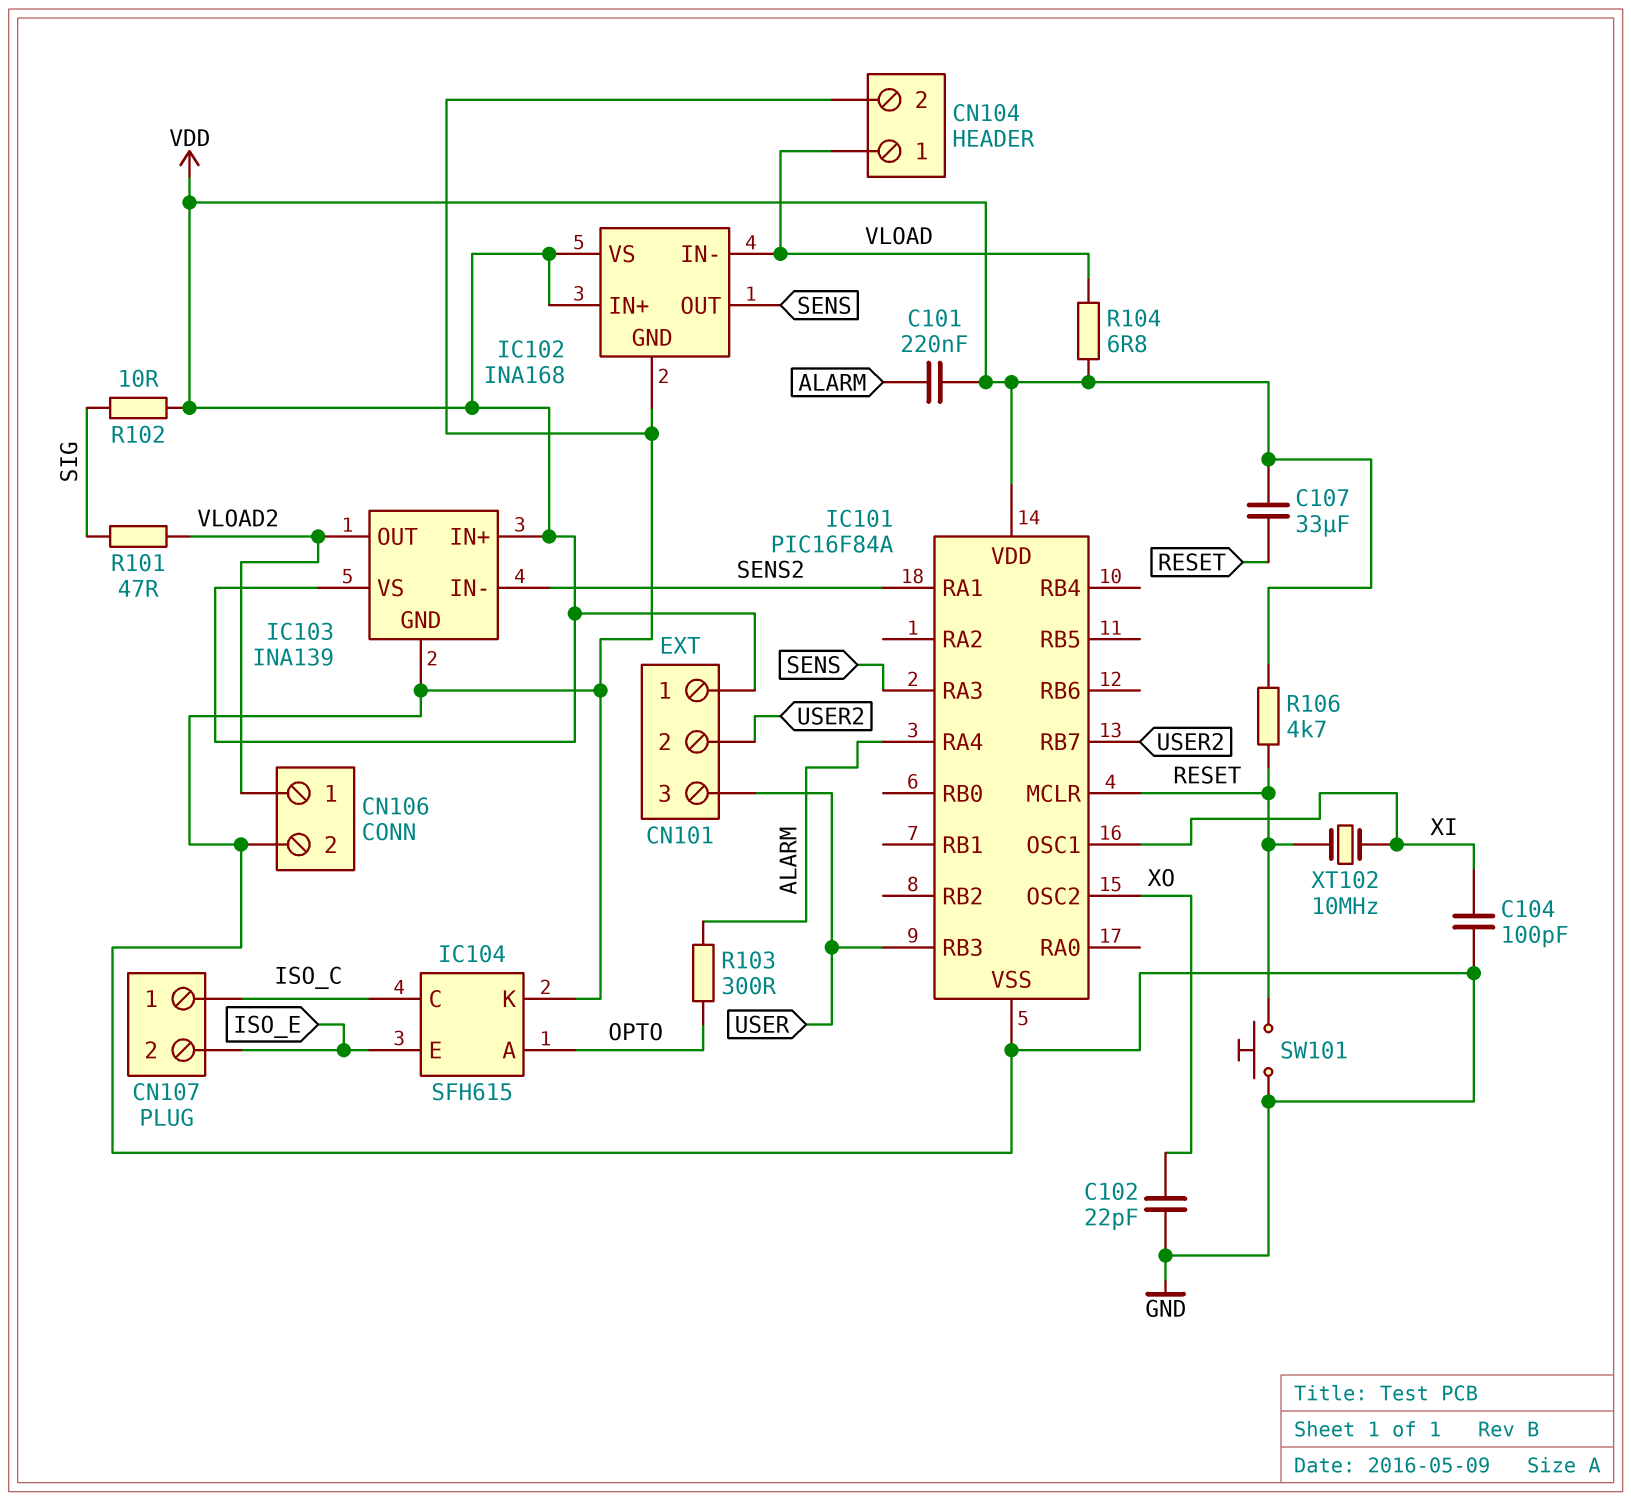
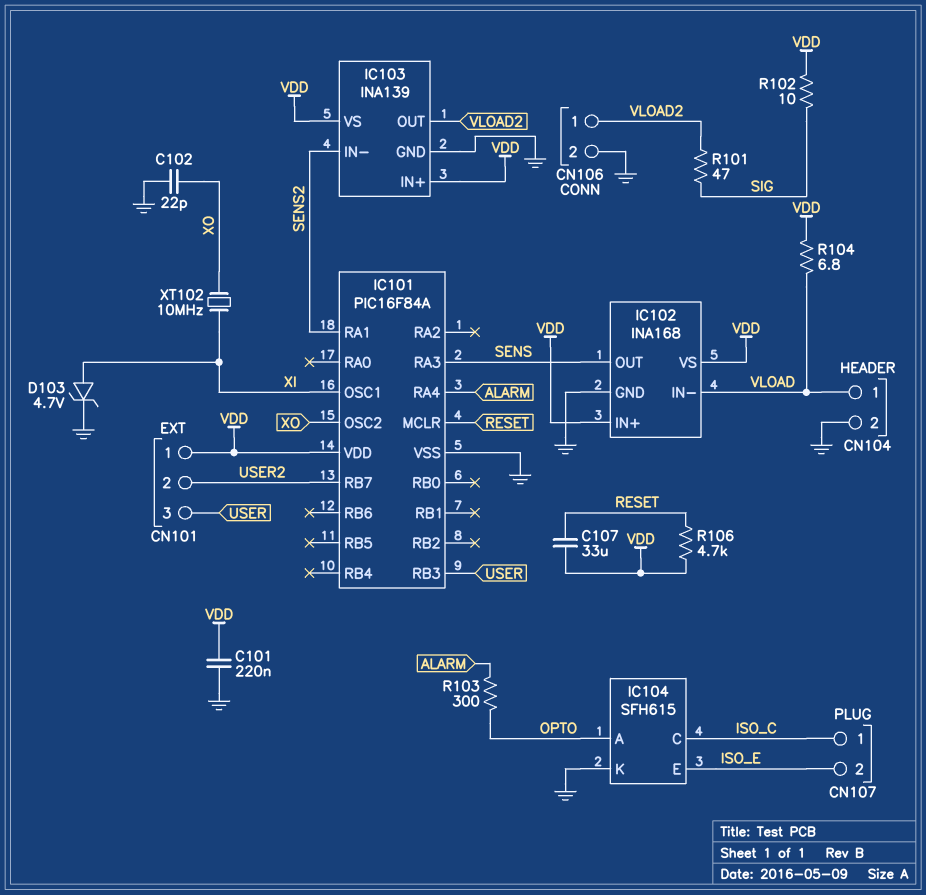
C101: 220nF (ALARM, VDD) -> 220nF (GND, VDD)
C104: 100pF (GND, XI) -> none
D103: none -> zener 4.7V (A XI, K GND)
SW101: button (GND, RESET) -> none
XT102: 10MHz (RESET, XI) -> 10MHz (XI, XO)

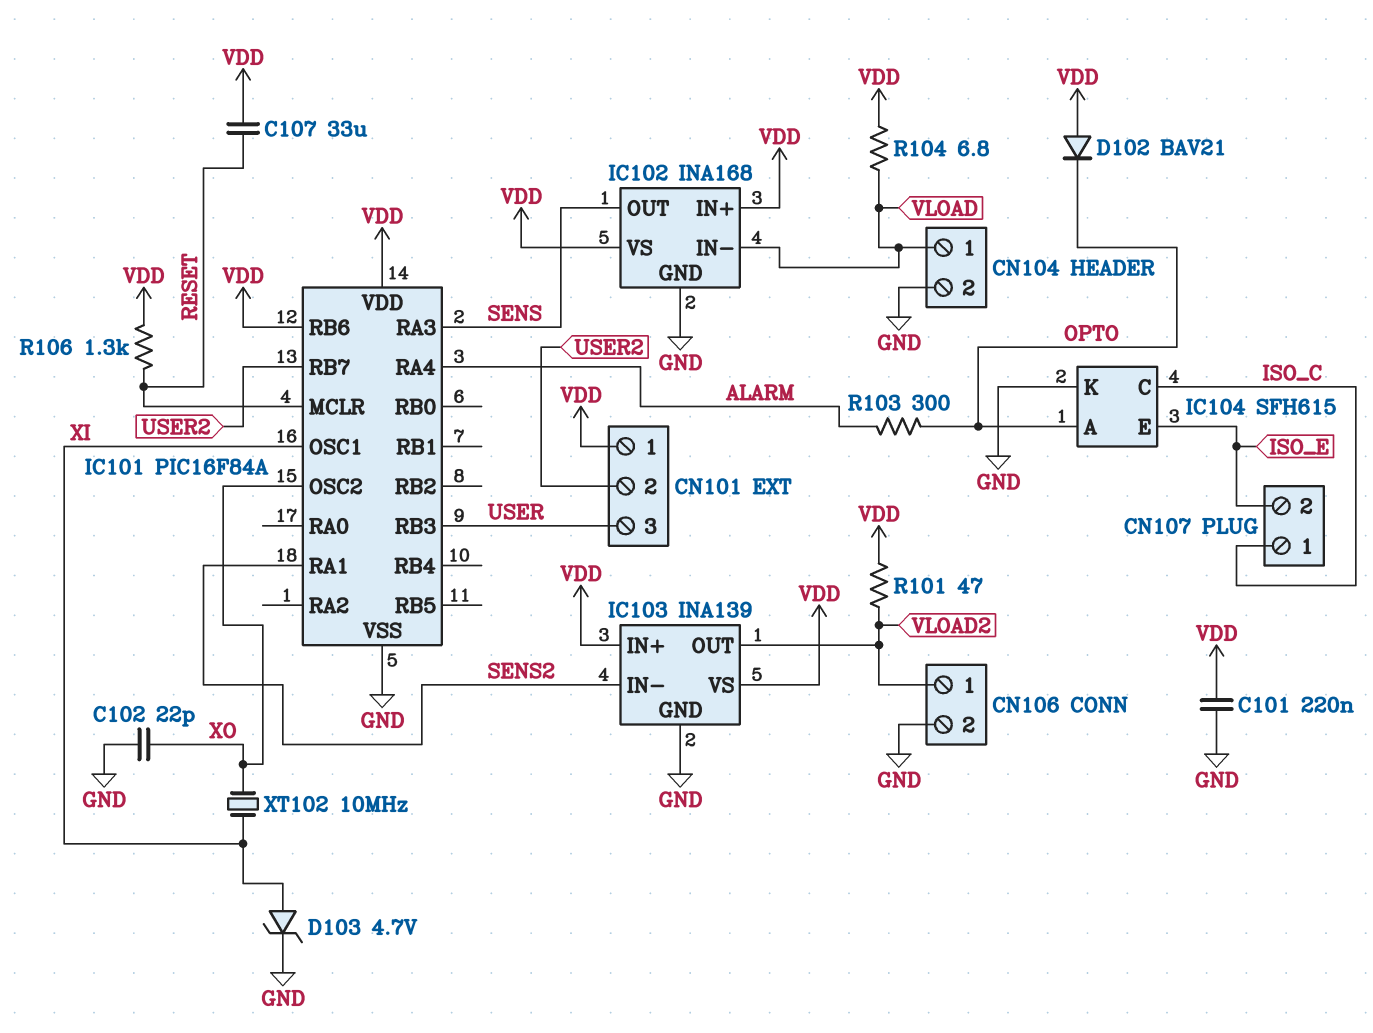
D102: none -> diode BAV21 (A VDD, K OPTO)
IC101 pin RB6: none -> VDD
R101: 47 (SIG, VLOAD2) -> 47 (VDD, VLOAD2)
R102: 10 (SIG, VDD) -> none
R106: 4.7k (RESET, VDD) -> 1.3k (RESET, VDD)

